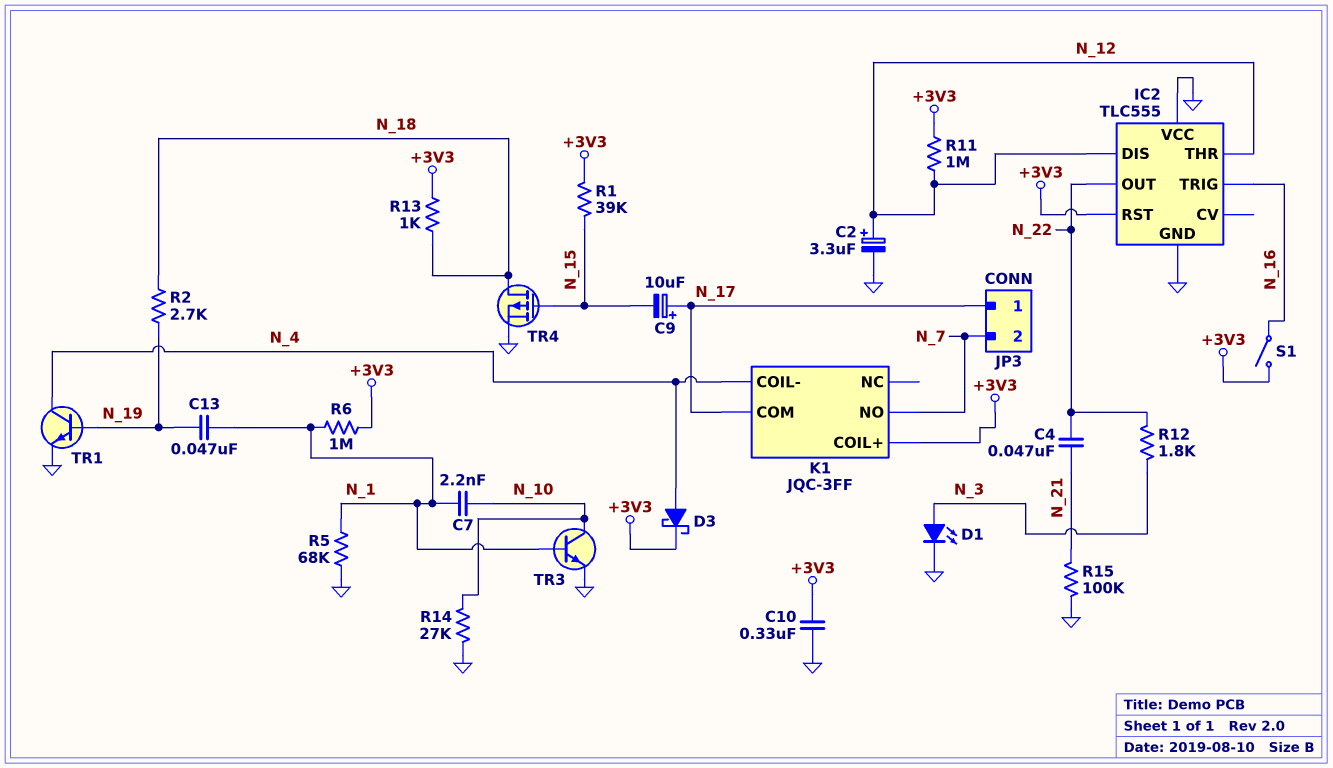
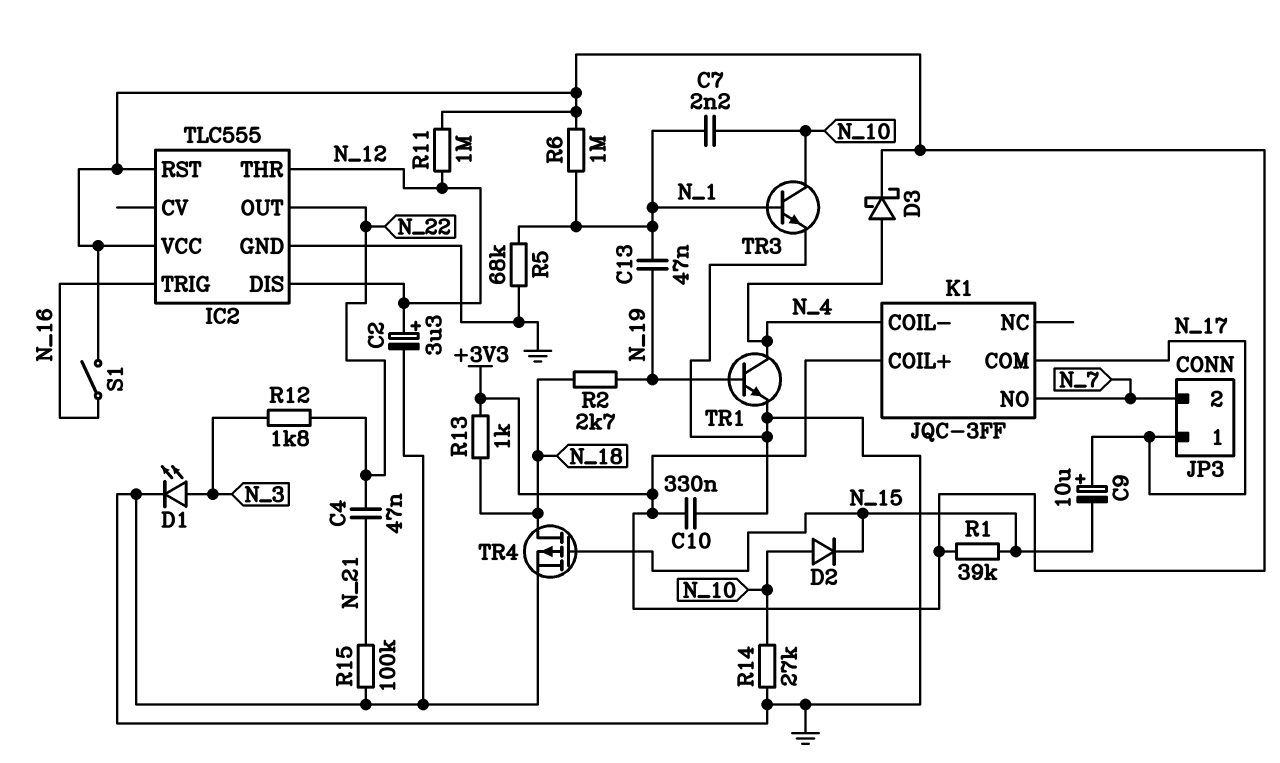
D2: none -> diode (A N_10, K N_15)
IC2 pin VCC: GND -> +3V3

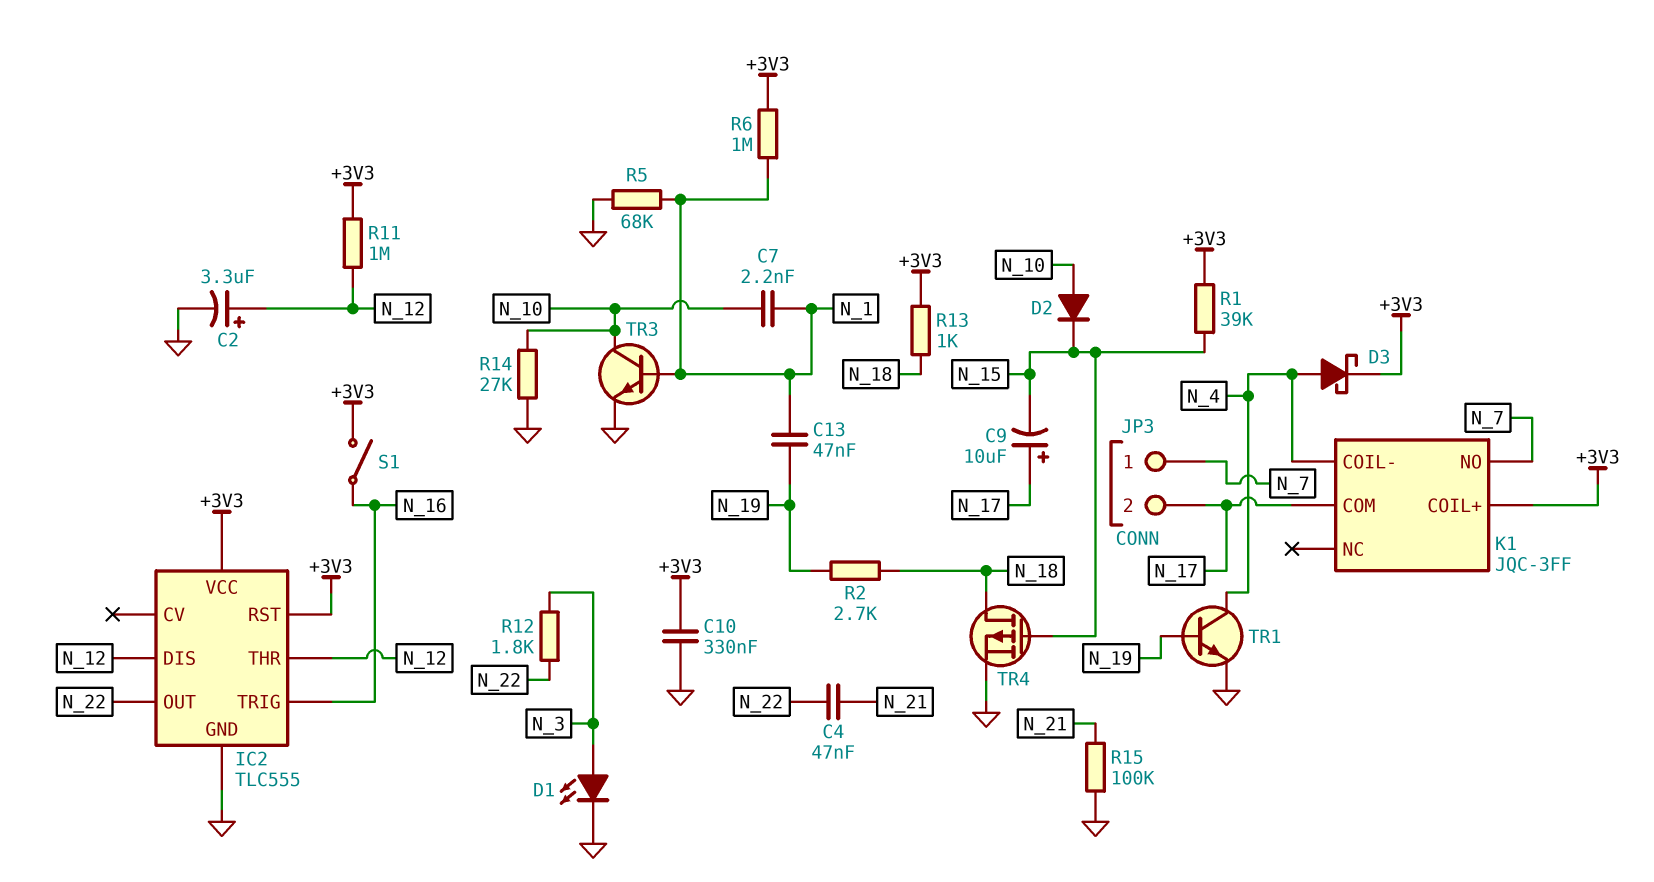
JP3 pin 1: N_17 -> N_7
JP3 pin 2: N_7 -> N_17

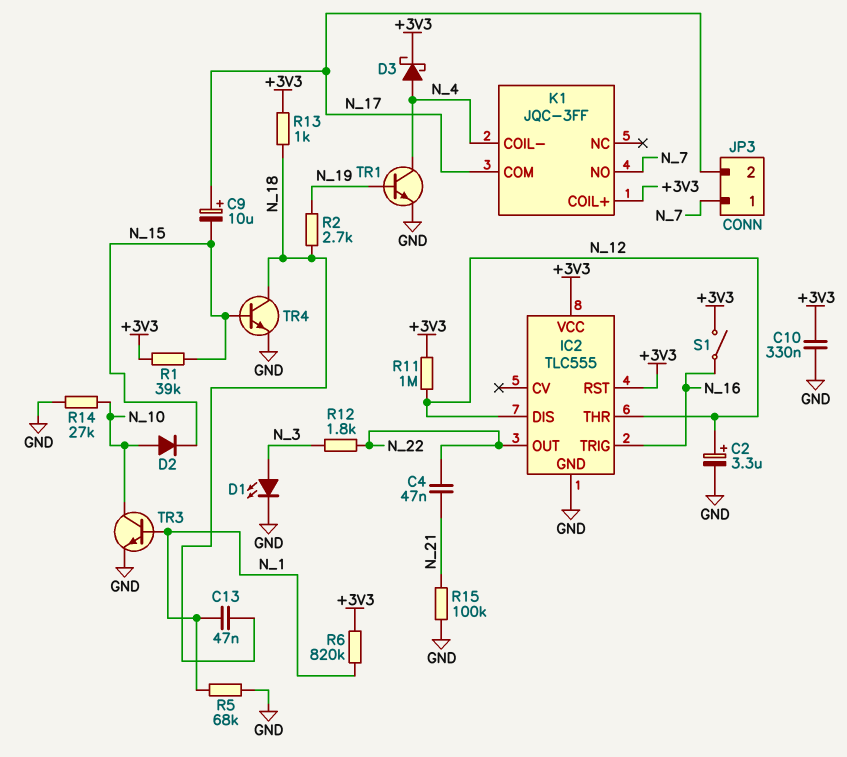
C7: 2.2nF (N_1, N_10) -> none
C13: 47nF (N_1, N_19) -> 47nF (N_1, N_18)
R6: 1M (+3V3, N_1) -> 820k (+3V3, N_1)
TR4: PMOS (G N_15, D N_18, S GND) -> NPN (B N_15, C N_18, E GND)

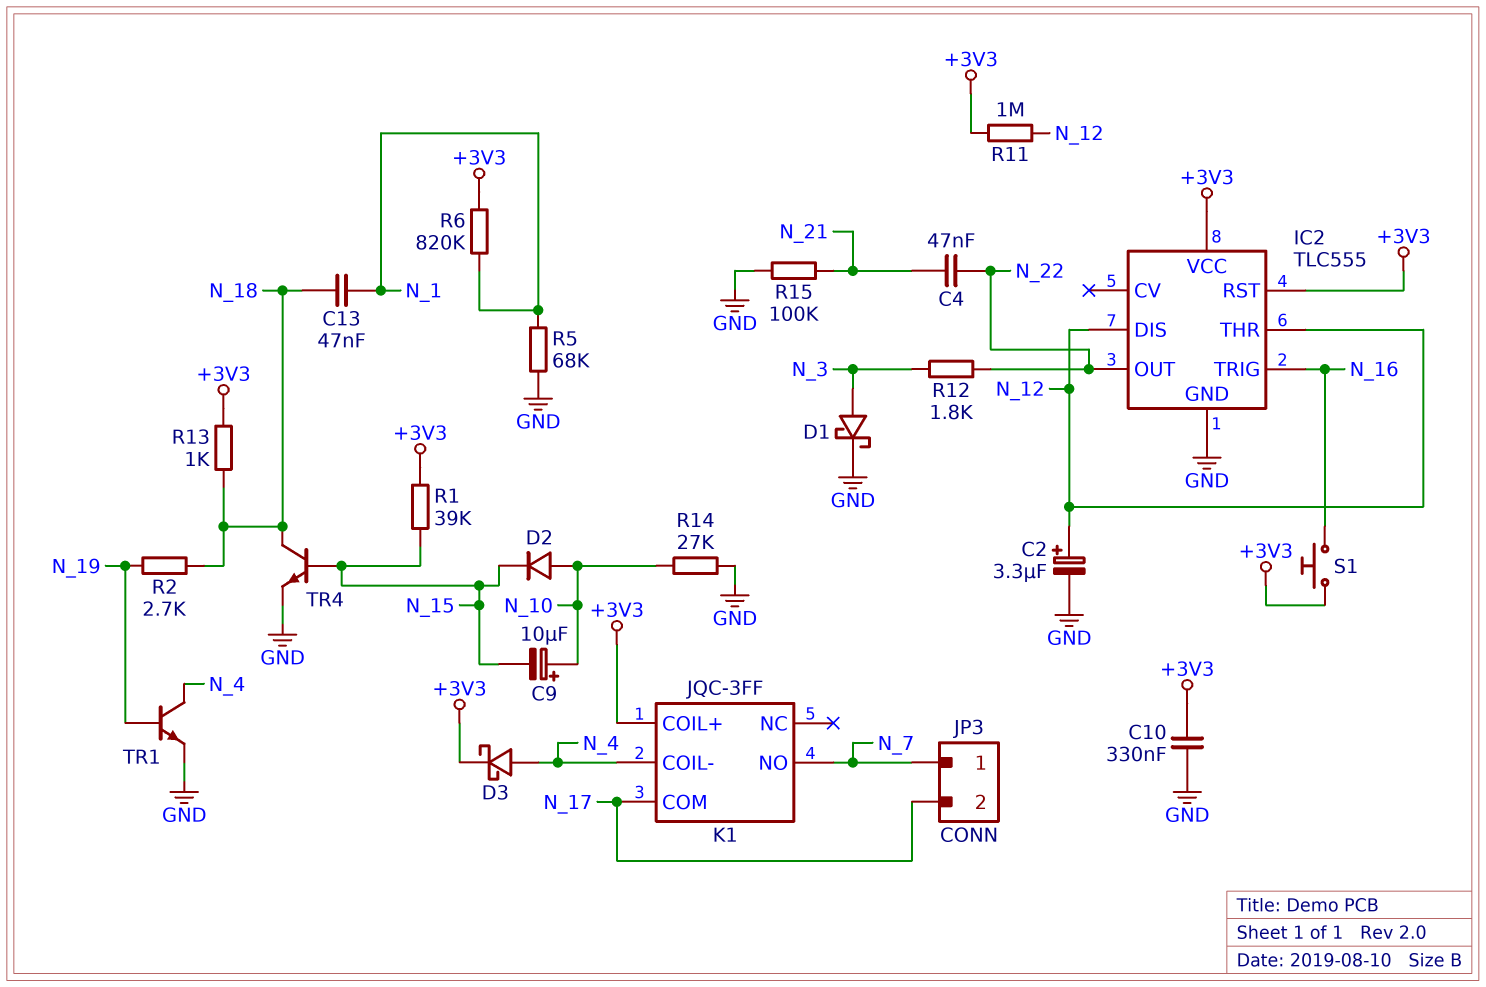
C9: 10uF (plus N_17, minus N_15) -> 10uF (plus N_10, minus N_15)
D1: LED (A N_3, K GND) -> schottky (A N_3, K GND)
S1: switch (+3V3, N_16) -> button (+3V3, N_16)
TR3: NPN (B N_1, C N_10, E GND) -> none

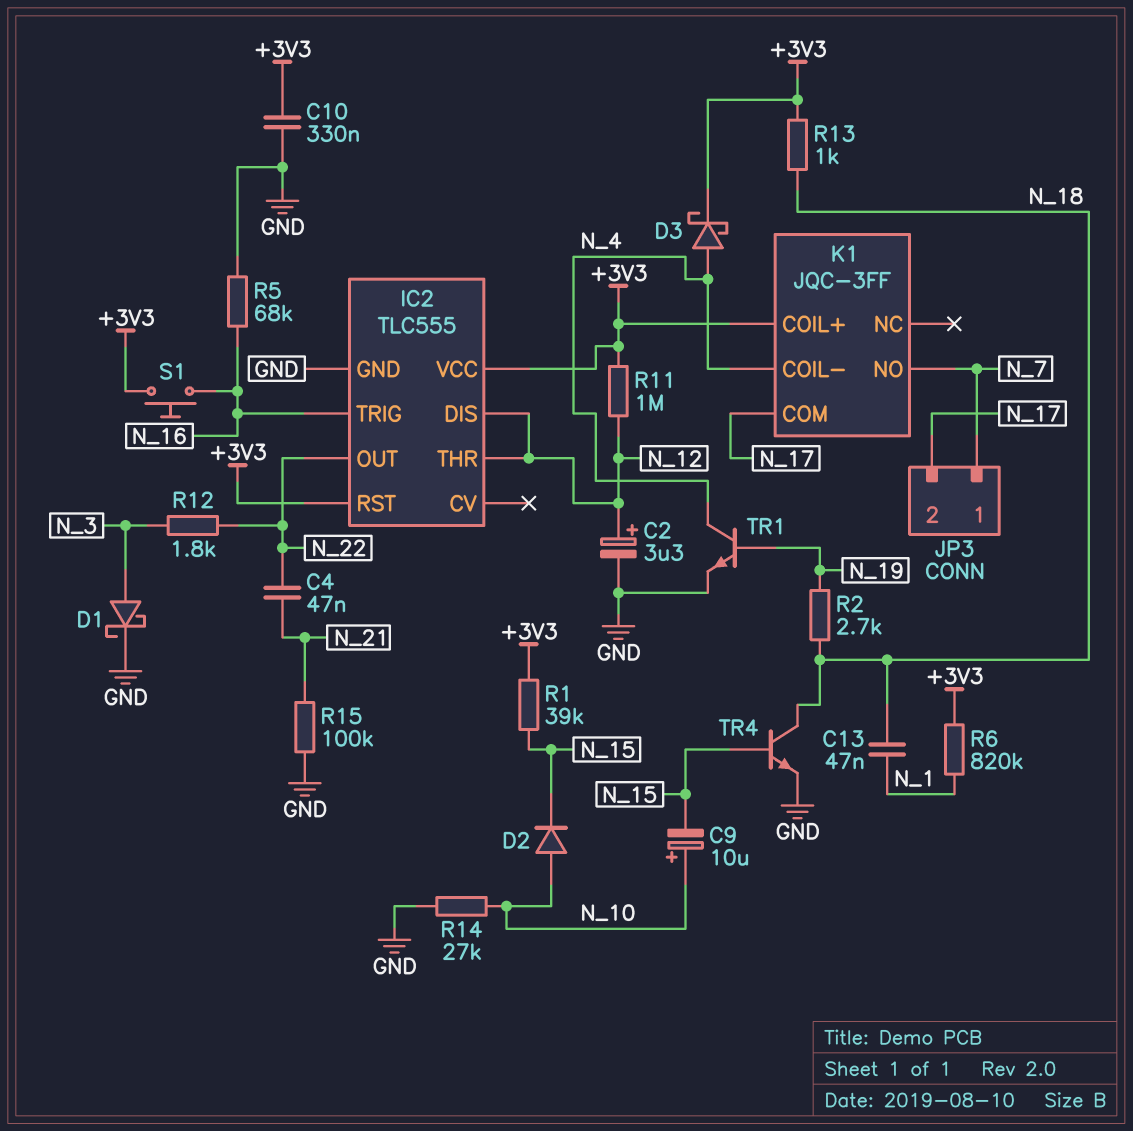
R5: 68k (GND, N_1) -> 68k (GND, N_16)

